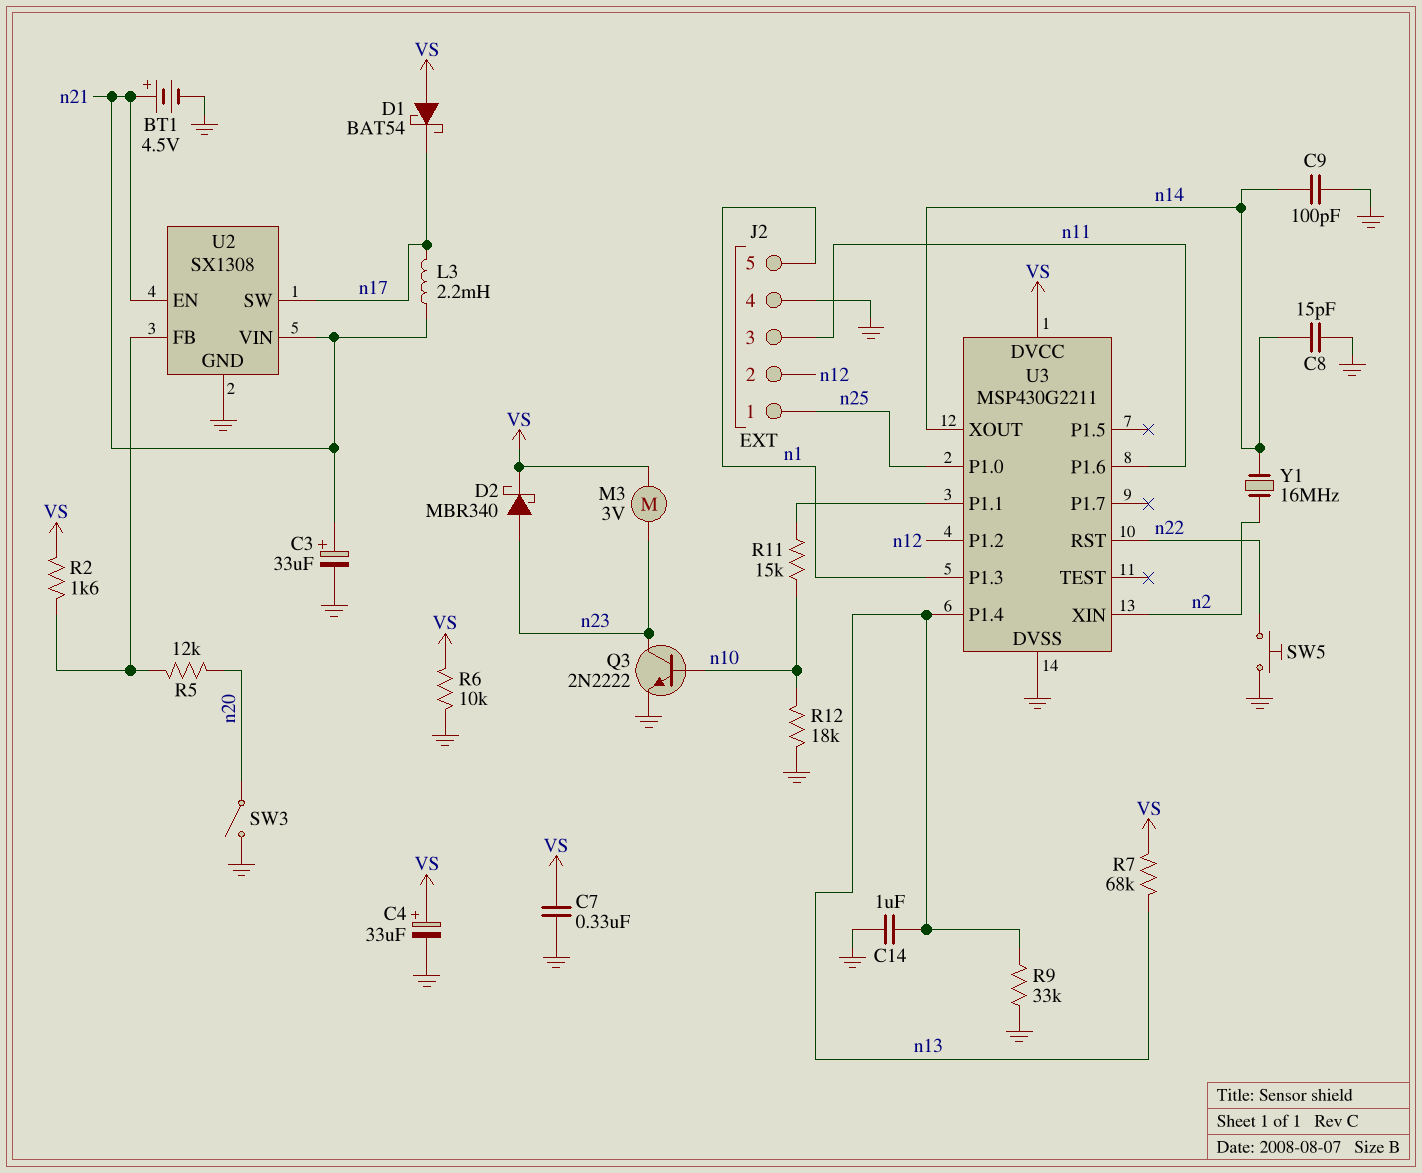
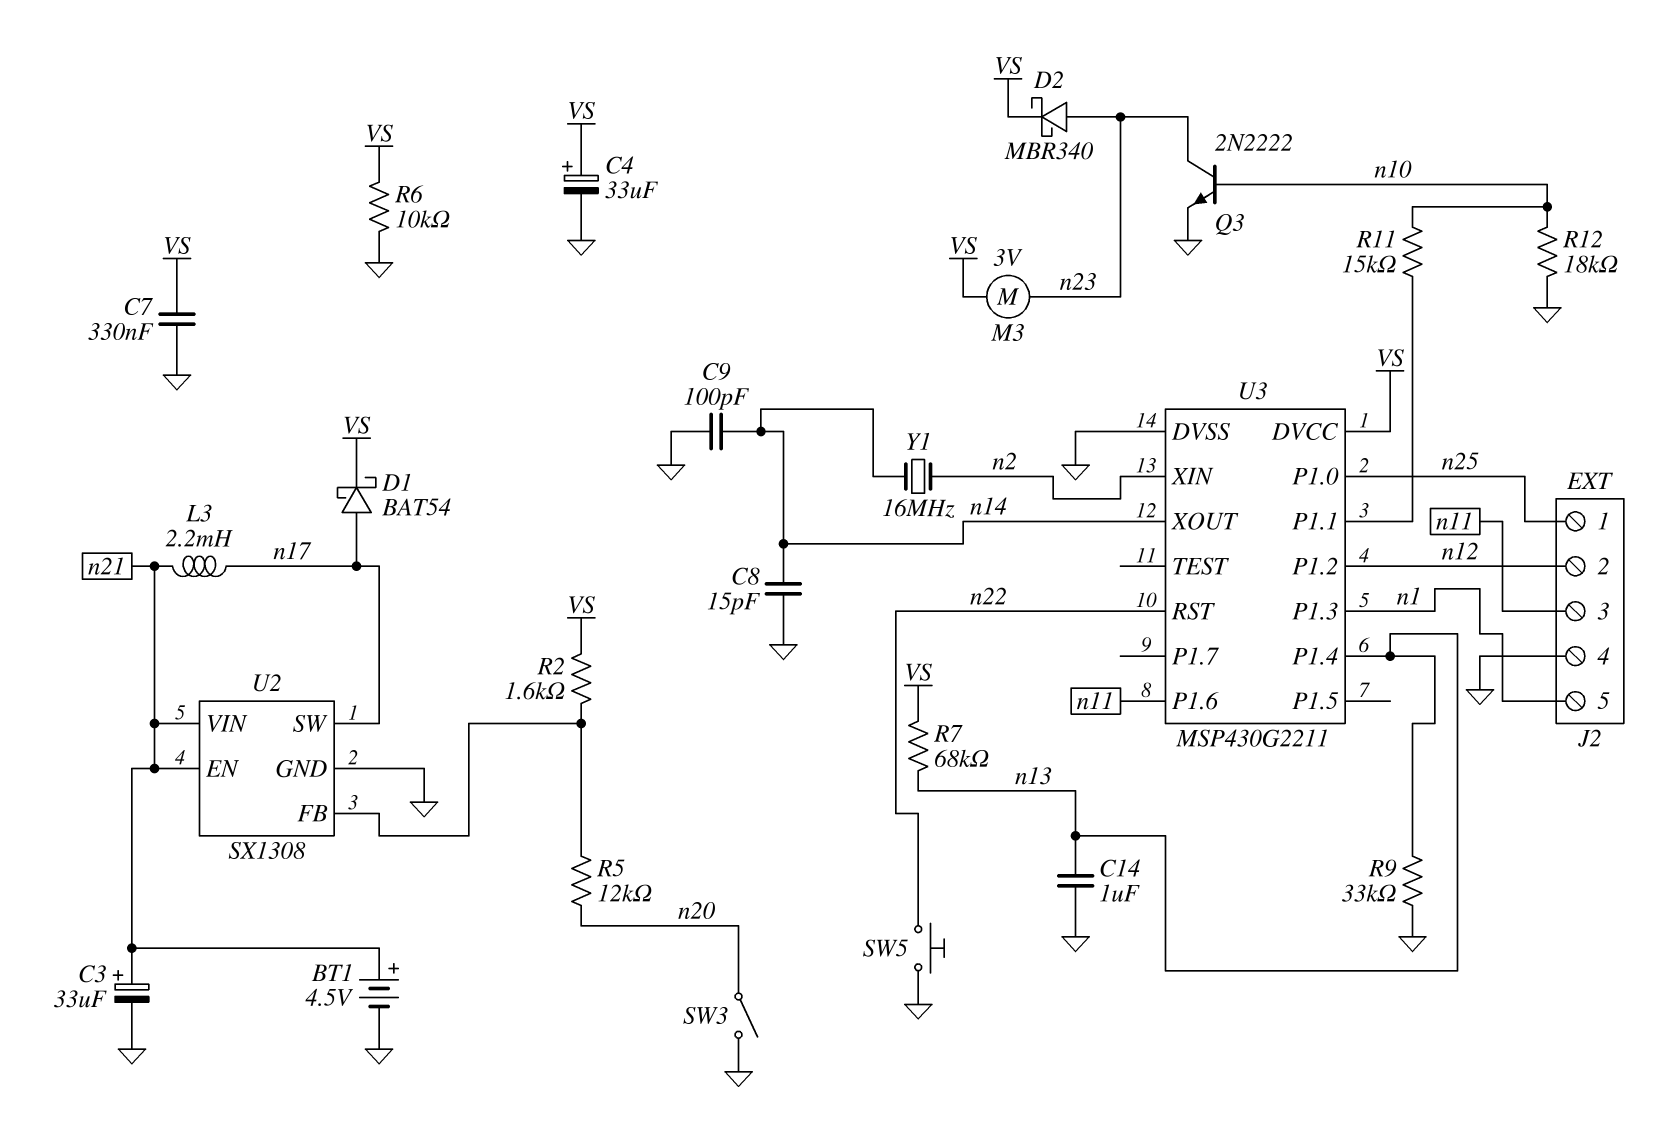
D1: schottky BAT54 (A VS, K n17) -> schottky BAT54 (A n17, K VS)

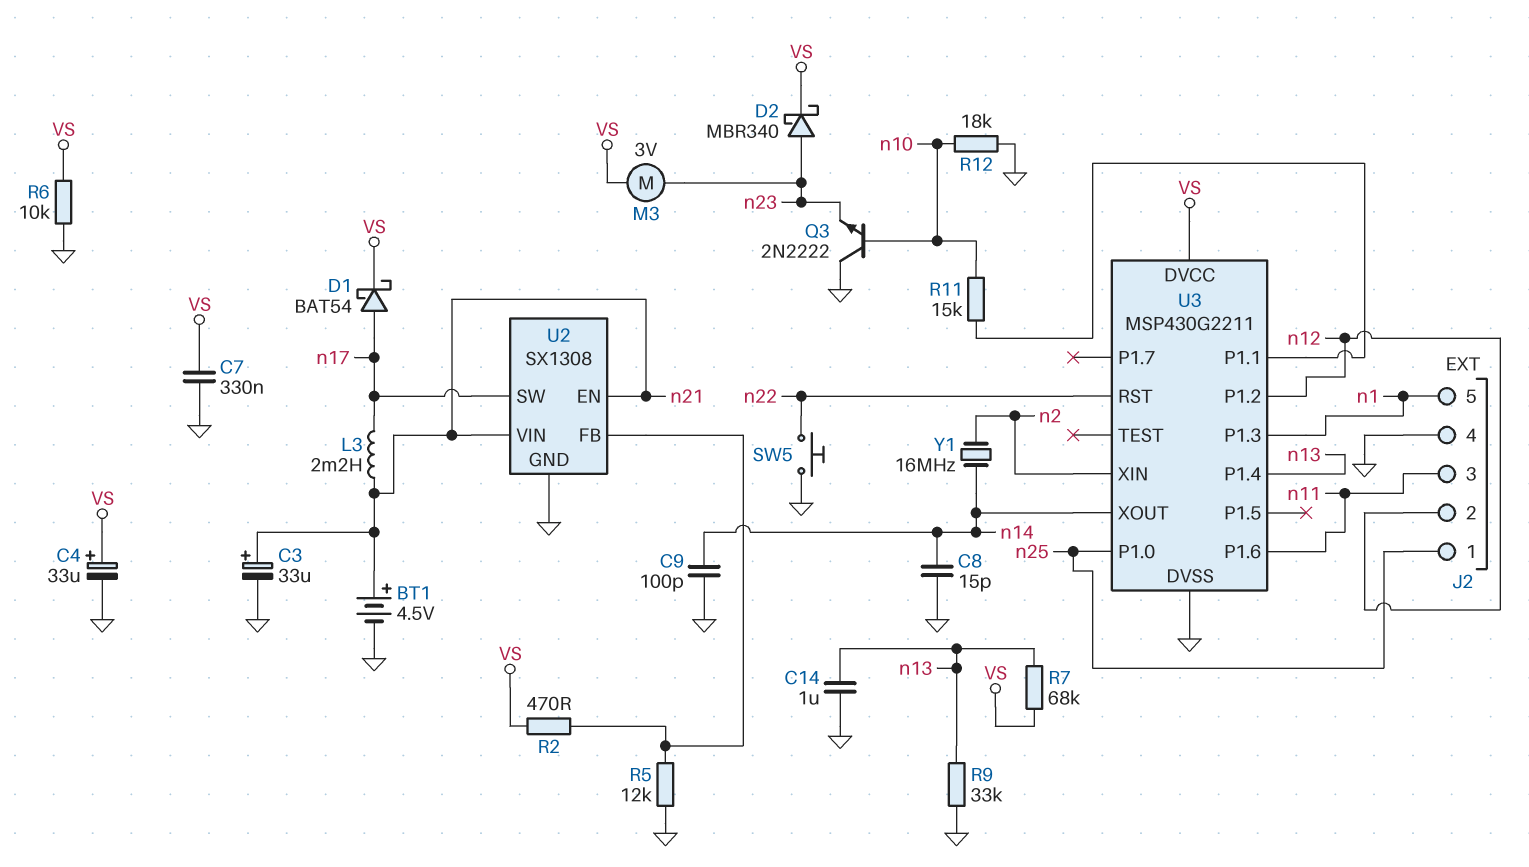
Q3: NPN 2N2222 (B n10, C n23, E GND) -> NPN 2N2222 (B n10, C GND, E n23)
R2: 1.6k (U2/FB, VS) -> 470 (U2/FB, VS)
R5: 12k (U2/FB, n20) -> 12k (GND, U2/FB)
SW3: switch (GND, n20) -> none

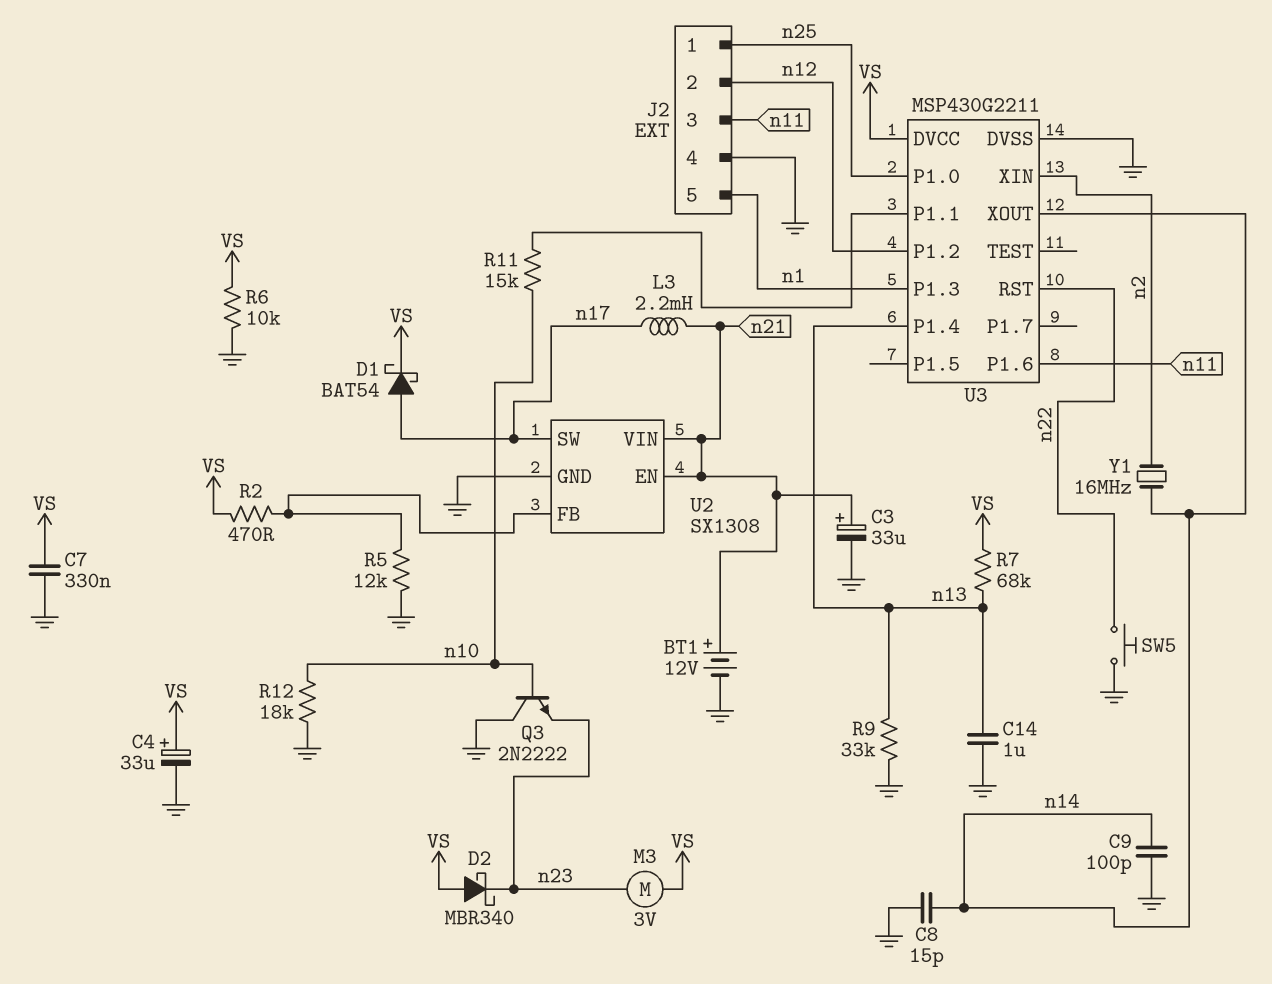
BT1: 4.5V (plus n21, minus GND) -> 12V (plus n21, minus GND)
D2: schottky MBR340 (A n23, K VS) -> schottky MBR340 (A VS, K n23)

